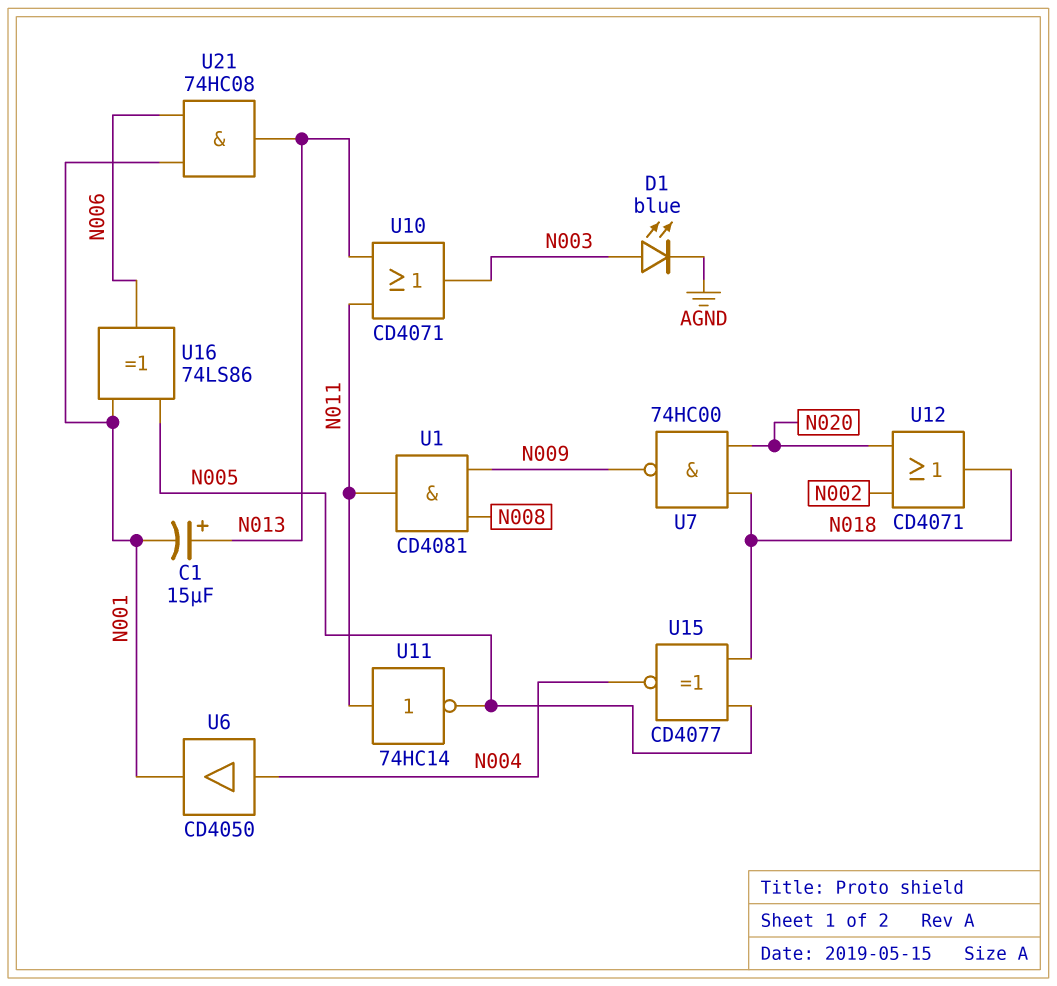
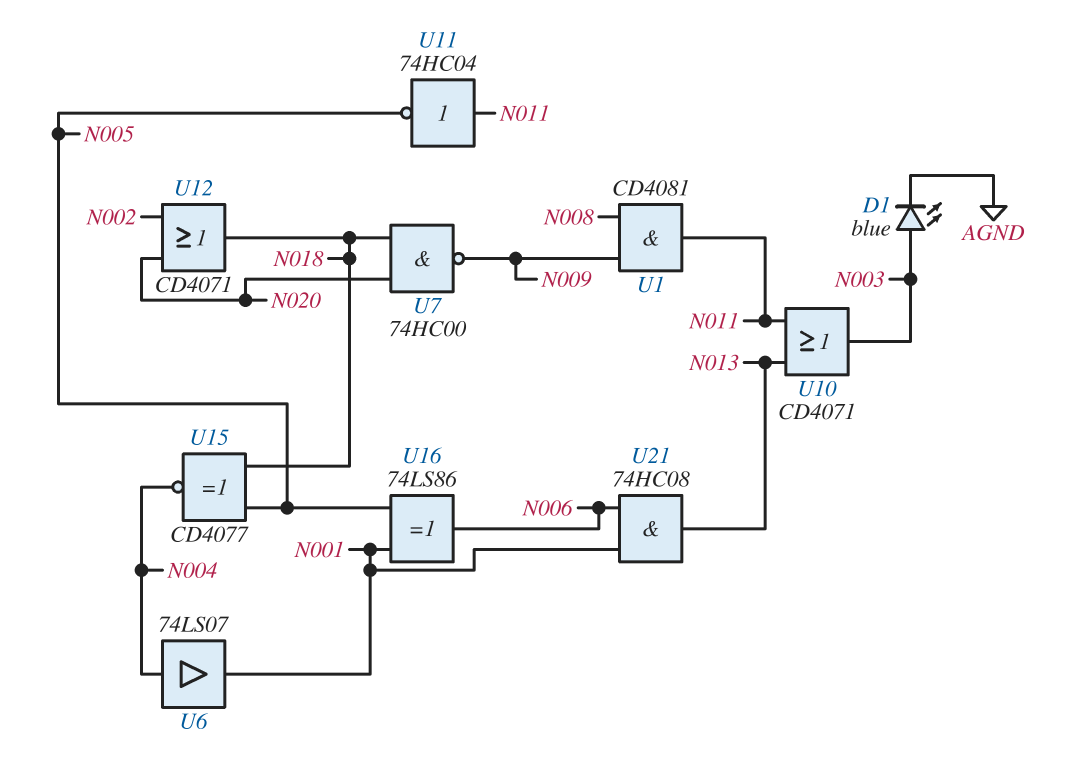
C1: 15uF (plus N013, minus N001) -> none
U6: buffer CD4050 (in N004, out N001) -> buffer 74LS07 (in N004, out N001)
U11: NOT 74HC14 (in N011, out N005) -> NOT 74HC04 (in N011, out N005)

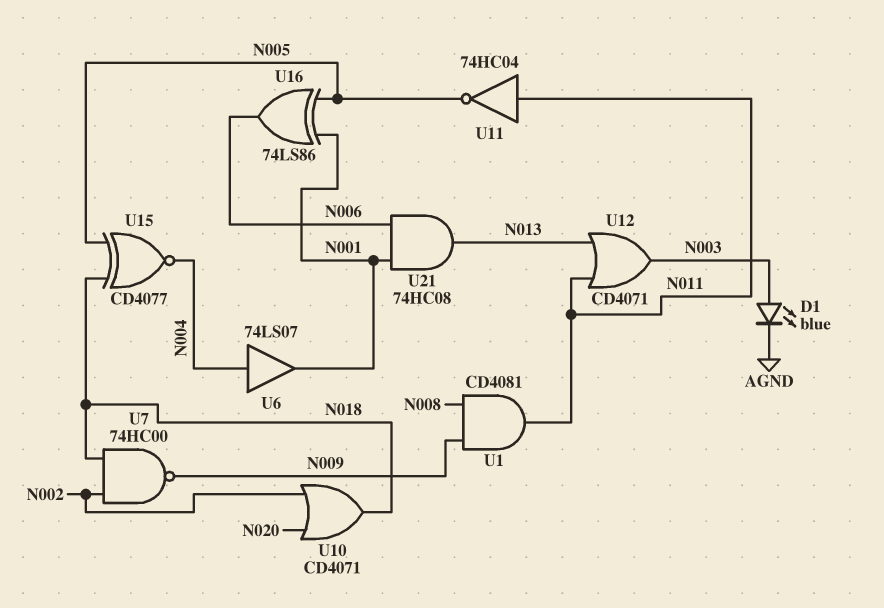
U7: NAND 74HC00 (in N018, in N020, out N009) -> NAND 74HC00 (in N002, in N018, out N009)
U10: OR CD4071 (in N011, in N013, out N003) -> OR CD4071 (in N002, in N020, out N018)
U12: OR CD4071 (in N002, in N020, out N018) -> OR CD4071 (in N011, in N013, out N003)

